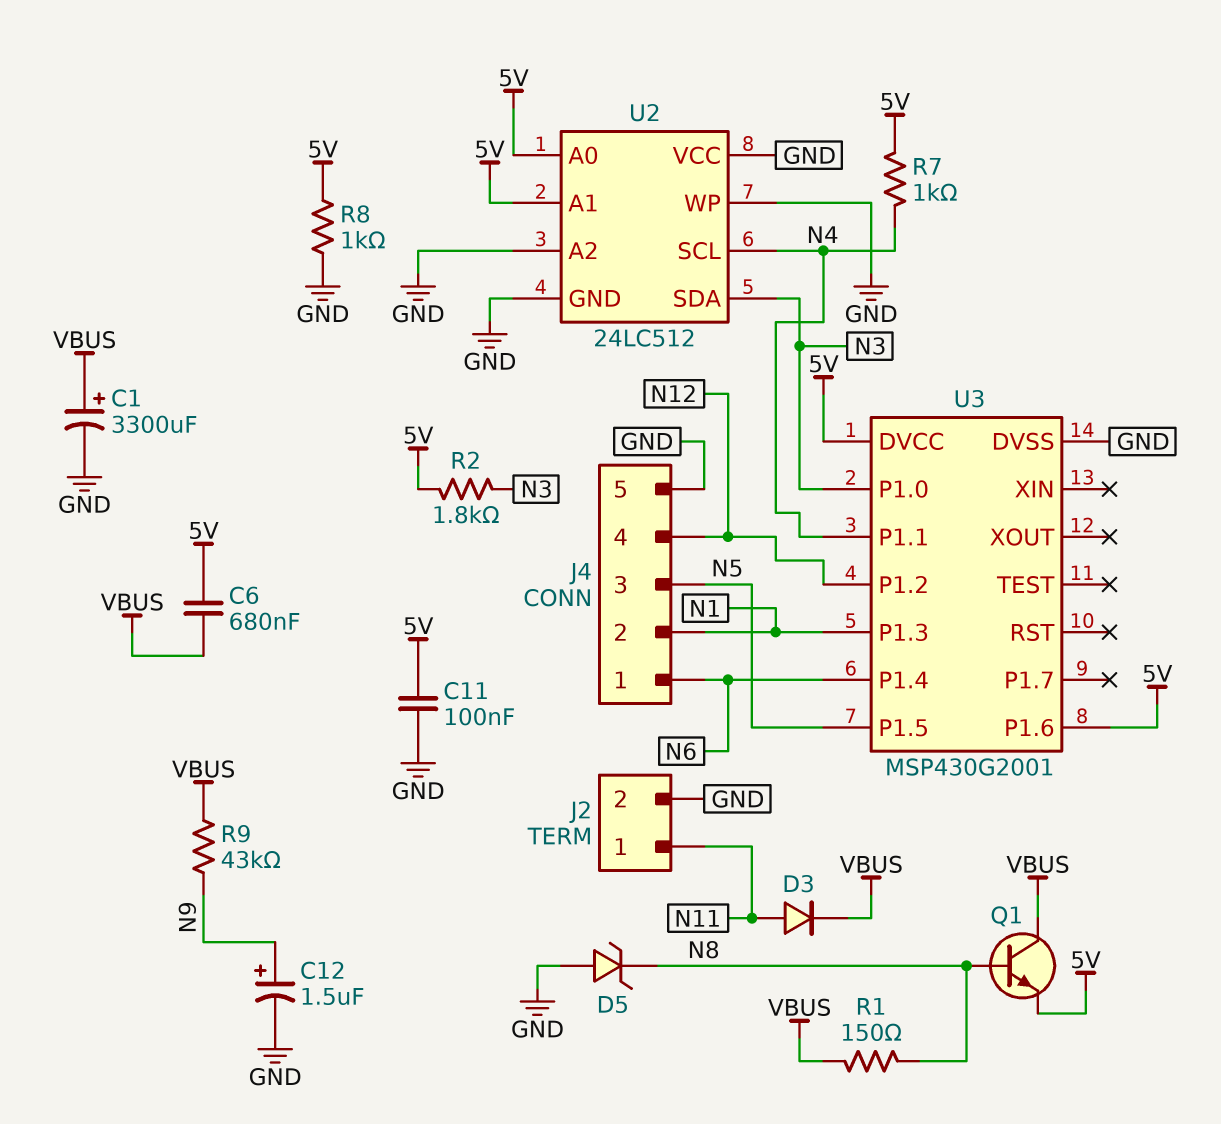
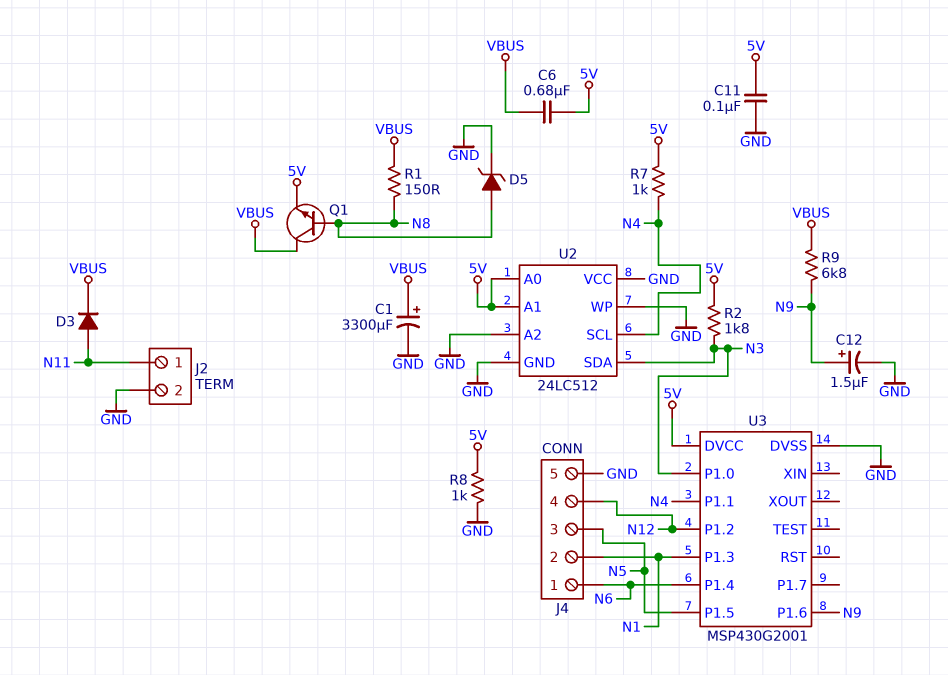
D5: zener (A GND, K N8) -> zener (A N8, K GND)
R9: 43k (N9, VBUS) -> 6.8k (N9, VBUS)
U3 pin P1.6: 5V -> N9

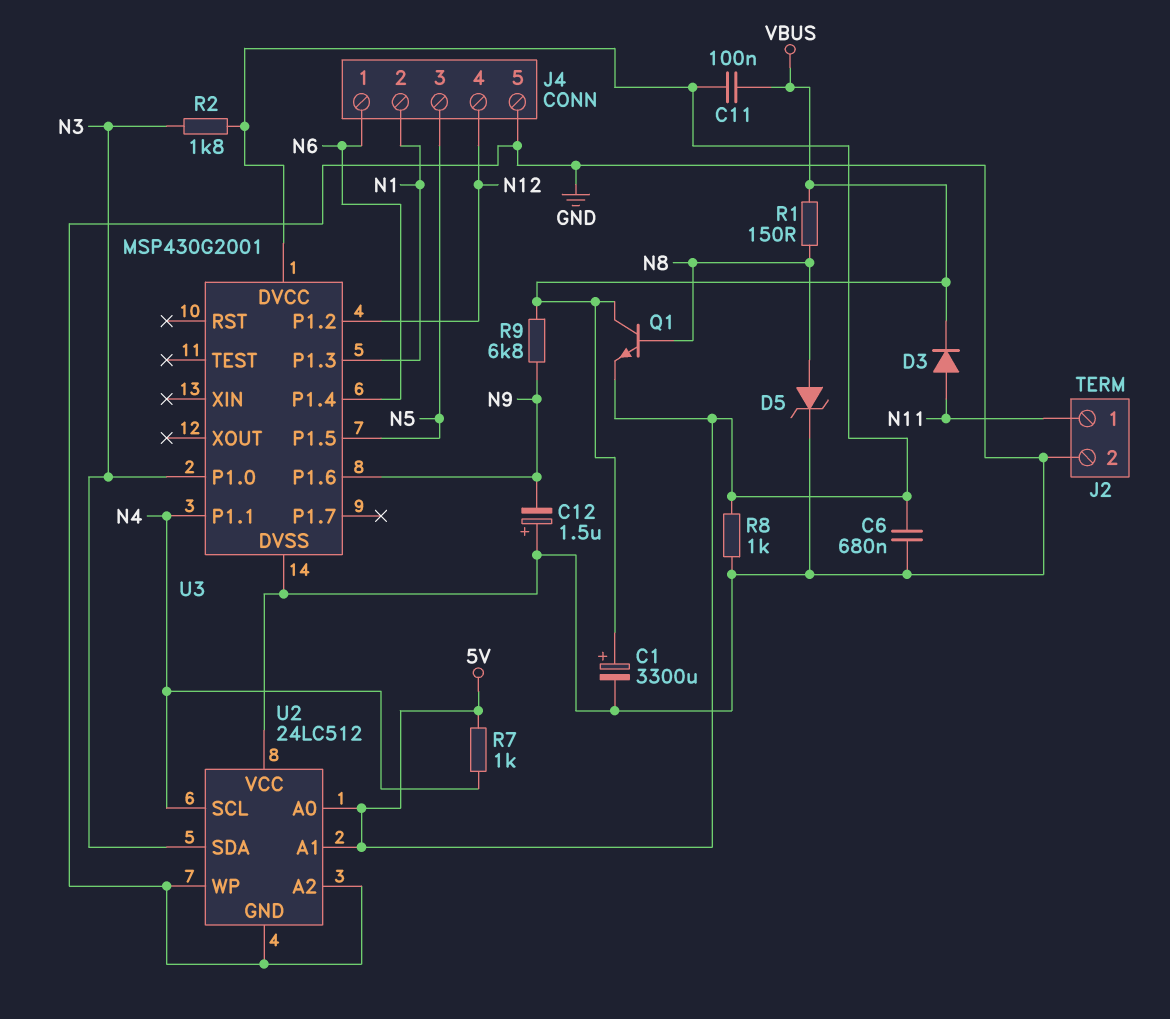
C6: 680nF (5V, VBUS) -> 680nF (5V, GND)
C11: 100nF (5V, GND) -> 100nF (5V, VBUS)
C12: 1.5uF (plus N9, minus GND) -> 1.5uF (plus GND, minus N9)

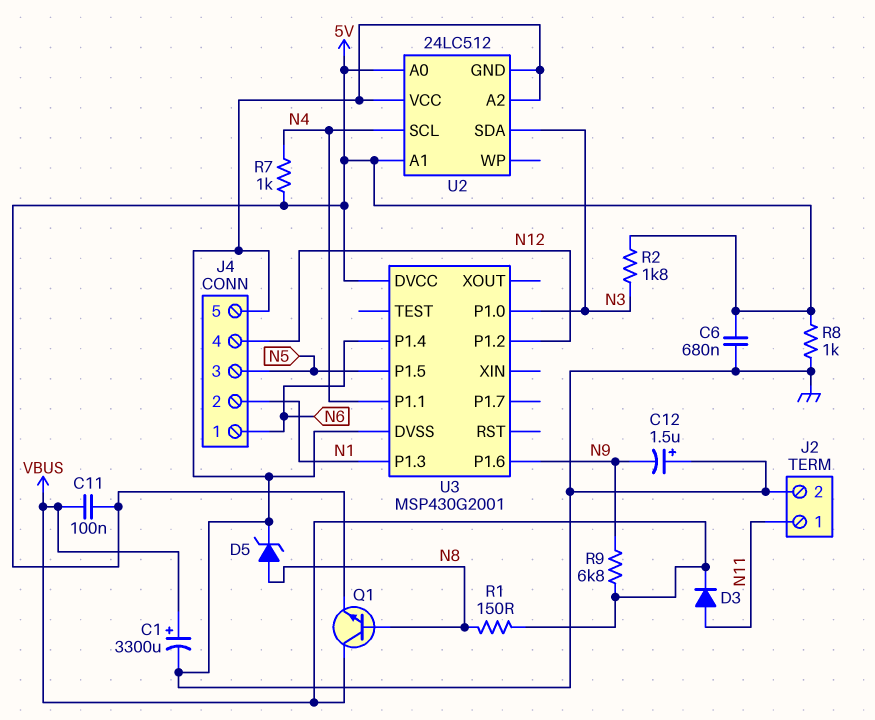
U2 pin WP: GND -> none

